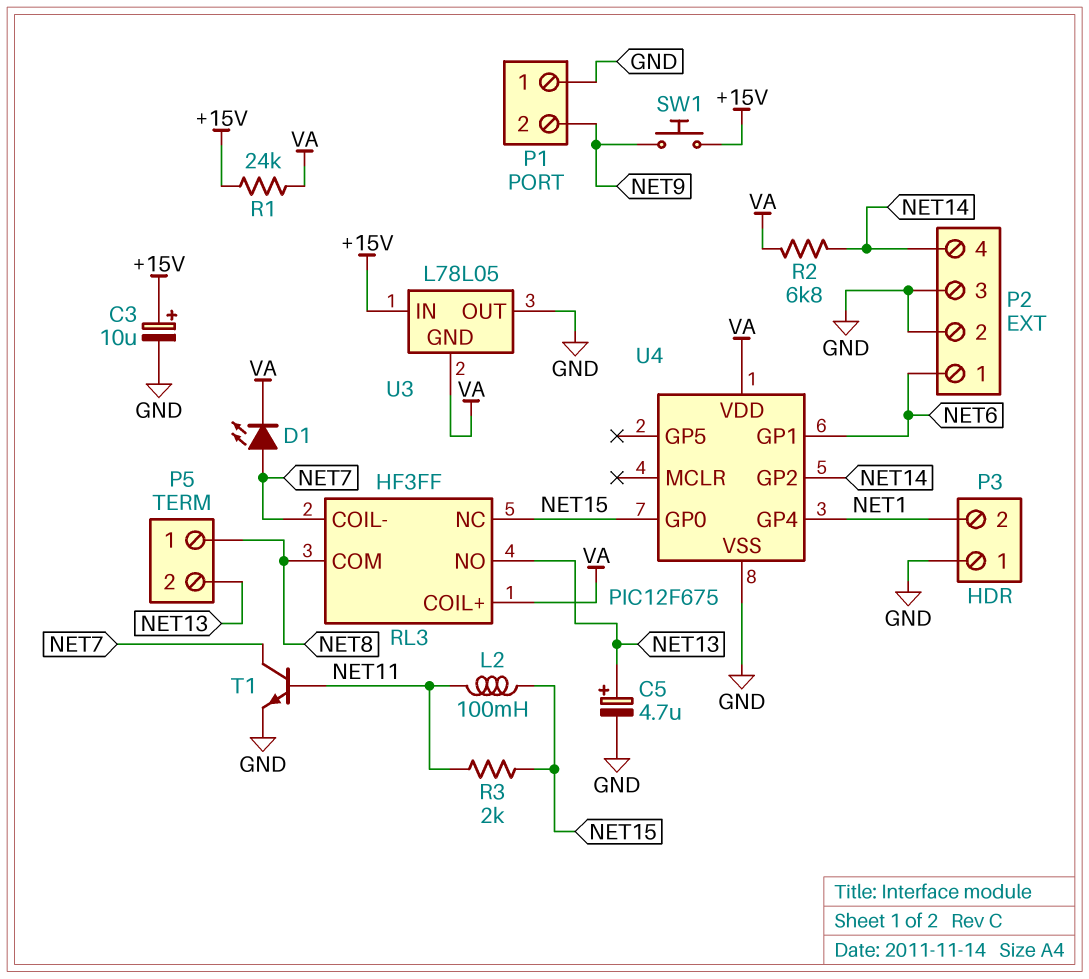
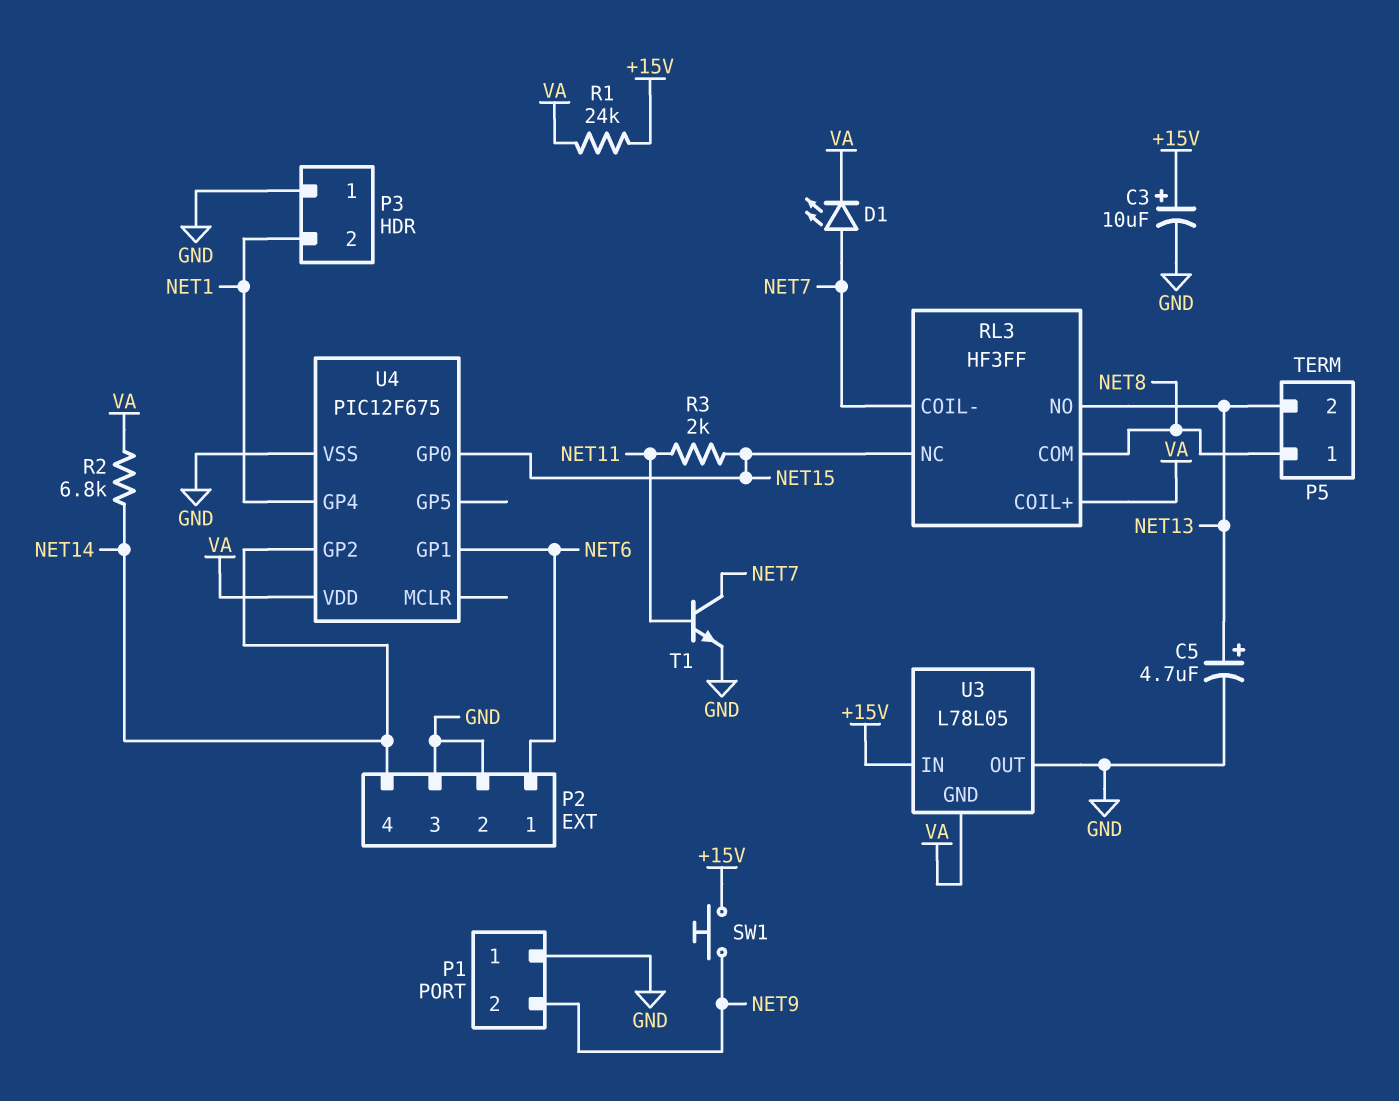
L2: 100mH (NET11, NET15) -> none

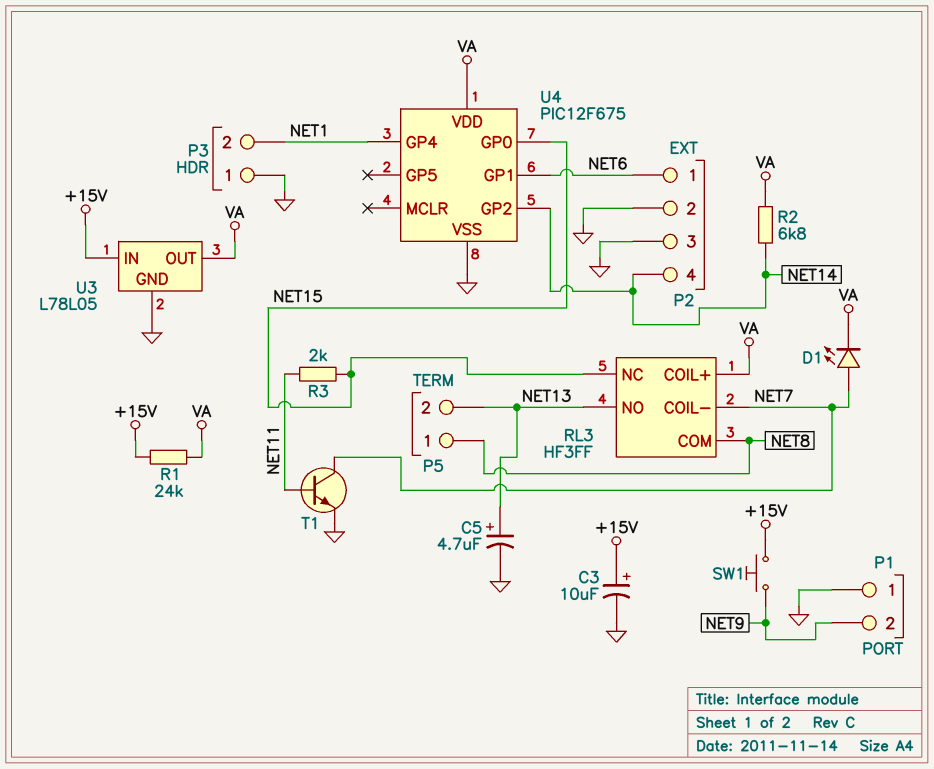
U3 pin GND: VA -> GND
U3 pin OUT: GND -> VA

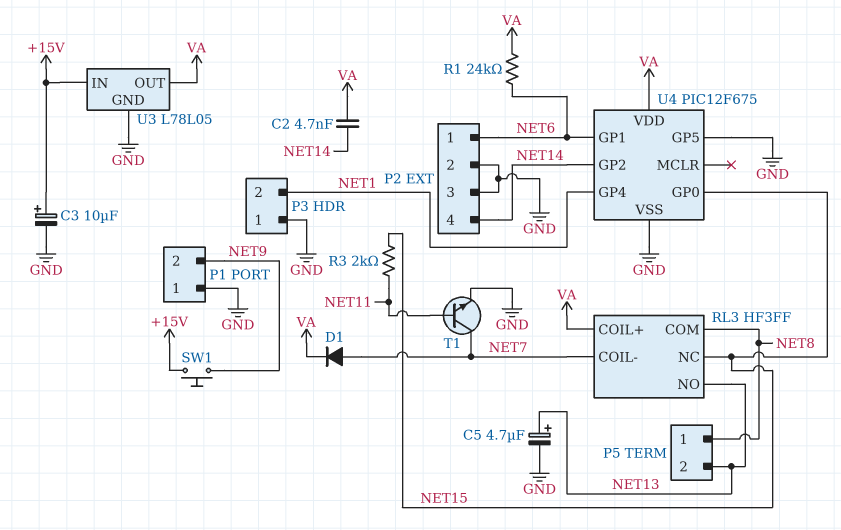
C2: none -> 4.7nF (NET14, VA)
D1: LED (A NET7, K VA) -> diode (A NET7, K VA)
R1: 24k (+15V, VA) -> 24k (NET6, VA)
R2: 6.8k (NET14, VA) -> none
U4 pin GP5: none -> GND

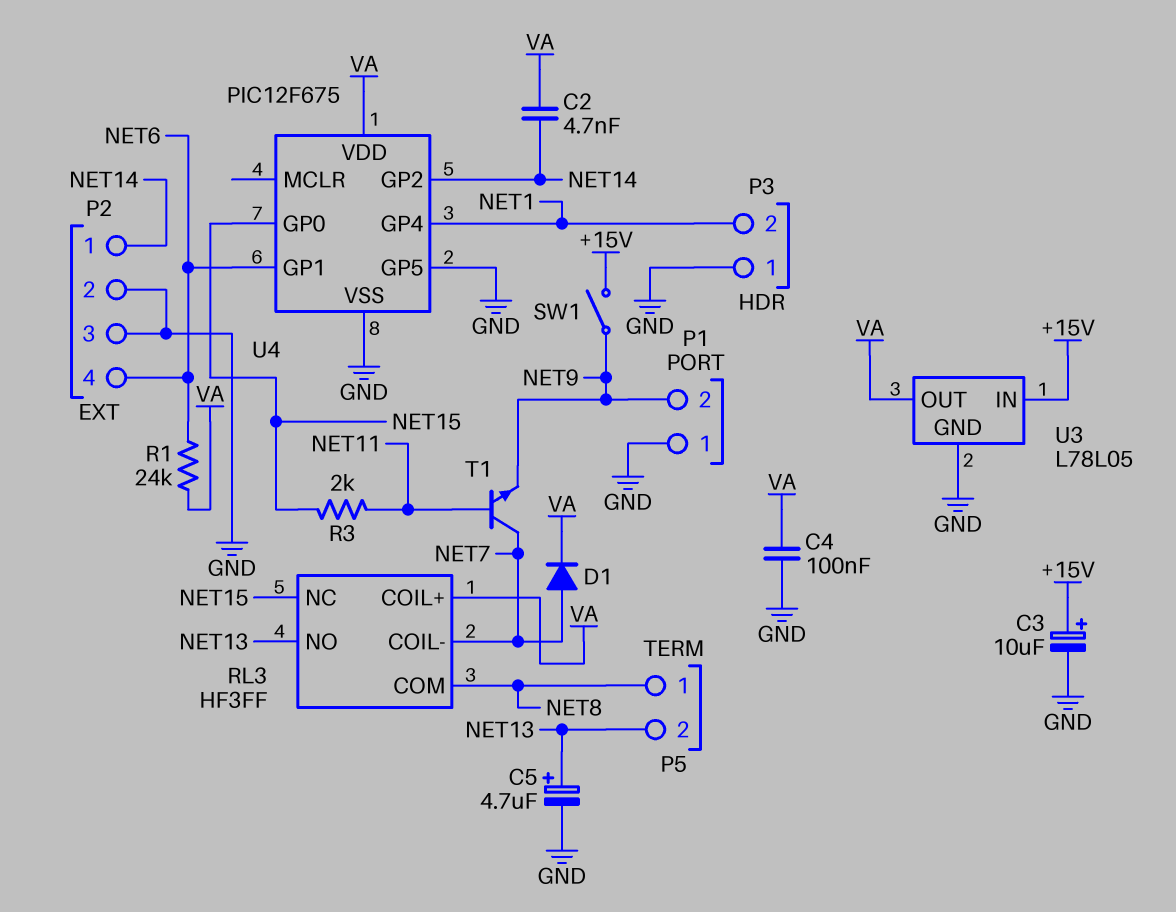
C4: none -> 100nF (GND, VA)
P2 pin 1: NET6 -> NET14
P2 pin 4: NET14 -> NET6
SW1: button (+15V, NET9) -> switch (+15V, NET9)
T1: NPN (B NET11, C NET7, E GND) -> NPN (B NET11, C NET7, E NET9)

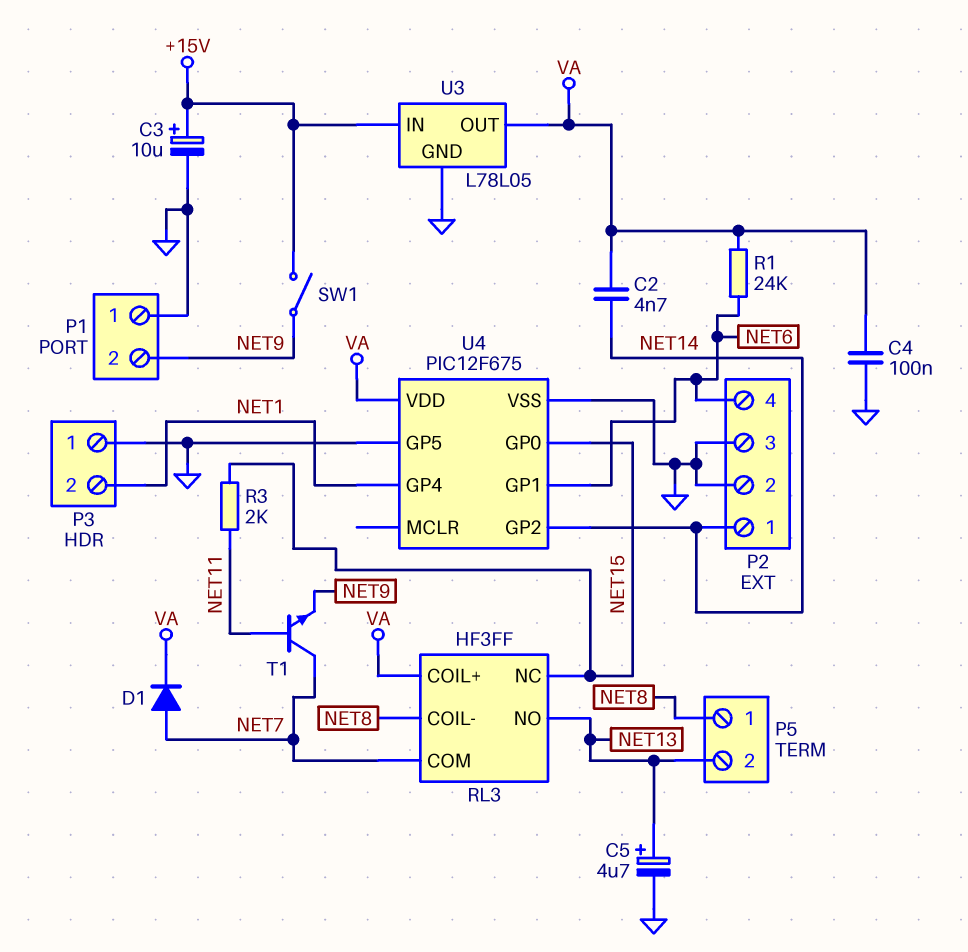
RL3 pin COIL-: NET7 -> NET8
RL3 pin COM: NET8 -> NET7

